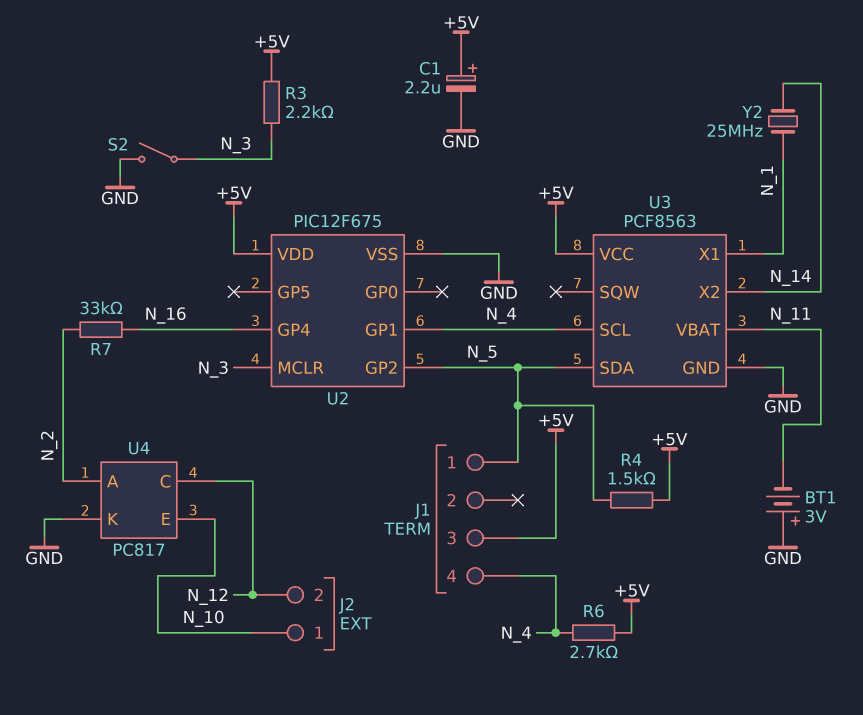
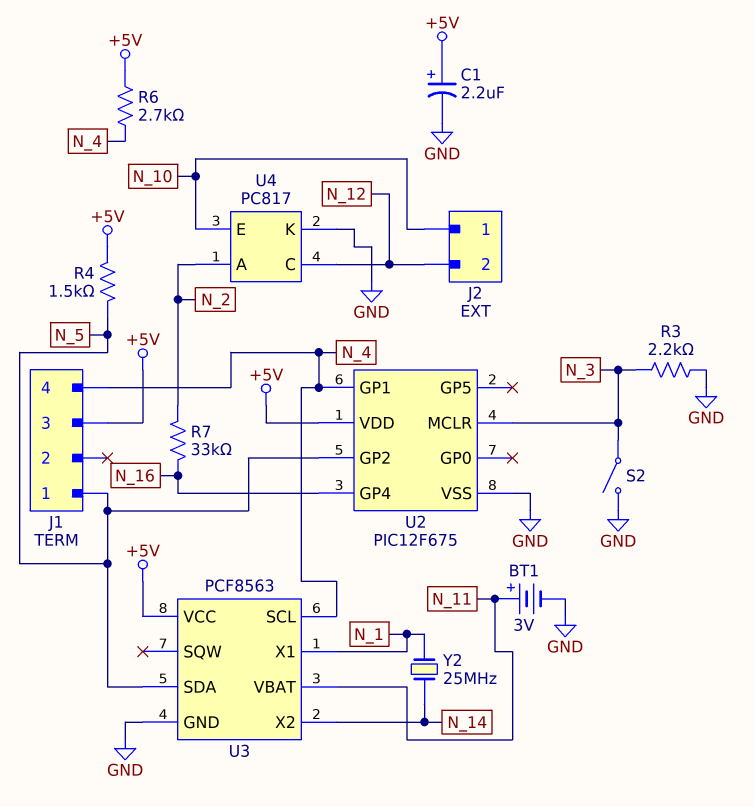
BT1: 3V (plus GND, minus N_11) -> 3V (plus N_11, minus GND)
R3: 2.2k (+5V, N_3) -> 2.2k (GND, N_3)

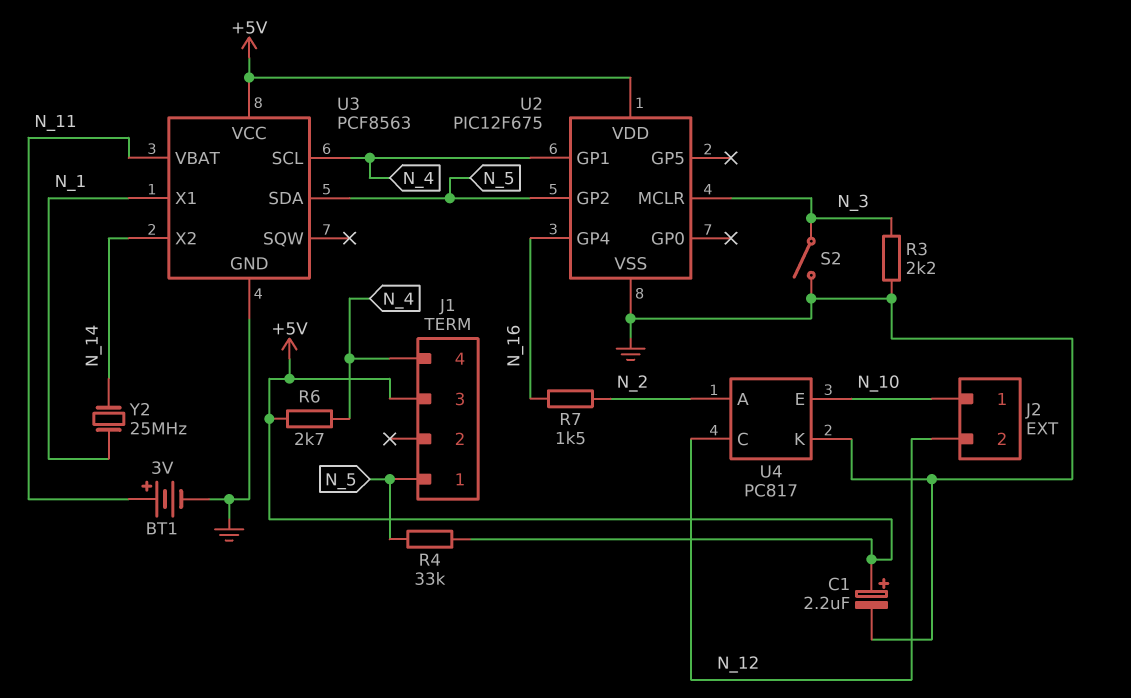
R4: 1.5k (+5V, N_5) -> 33k (+5V, N_5)
R7: 33k (N_2, N_16) -> 1.5k (N_2, N_16)

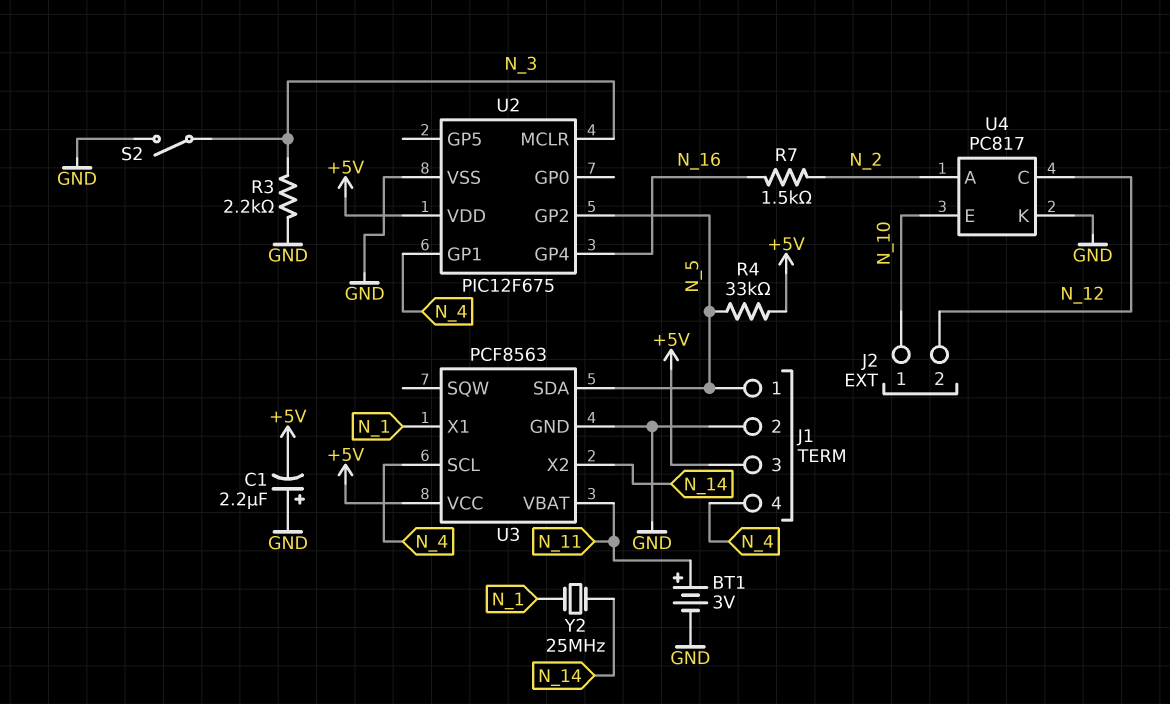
C1: 2.2uF (plus +5V, minus GND) -> 2.2uF (plus GND, minus +5V)
J1 pin 2: none -> GND
R6: 2.7k (+5V, N_4) -> none

